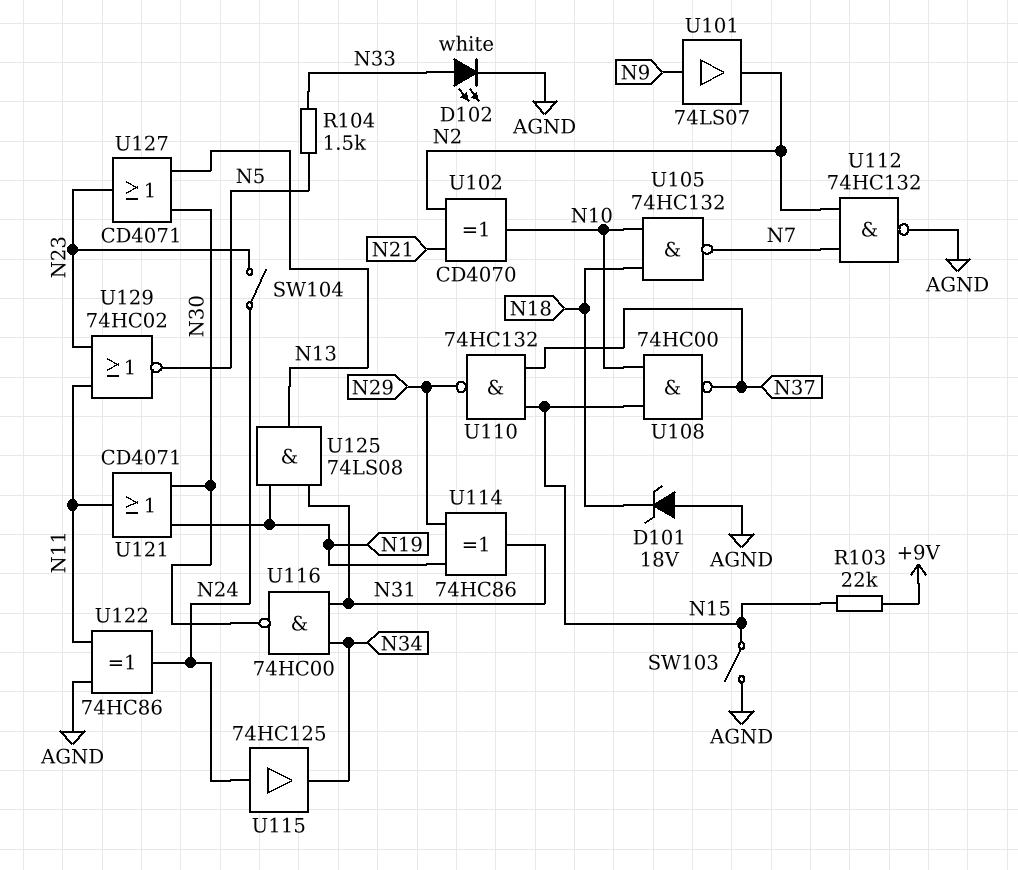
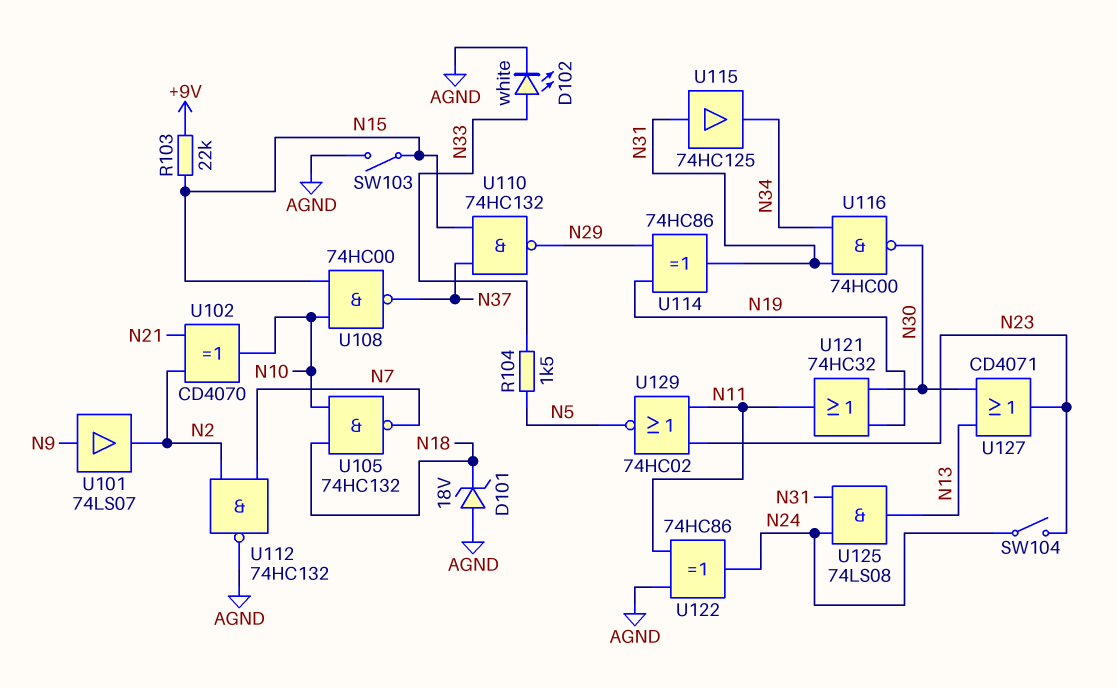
U115: buffer 74HC125 (in N24, out N34) -> buffer 74HC125 (in N31, out N34)
U121: OR CD4071 (in N19, in N30, out N11) -> OR 74HC32 (in N19, in N30, out N11)
U125: AND 74LS08 (in N19, in N31, out N13) -> AND 74LS08 (in N24, in N31, out N13)

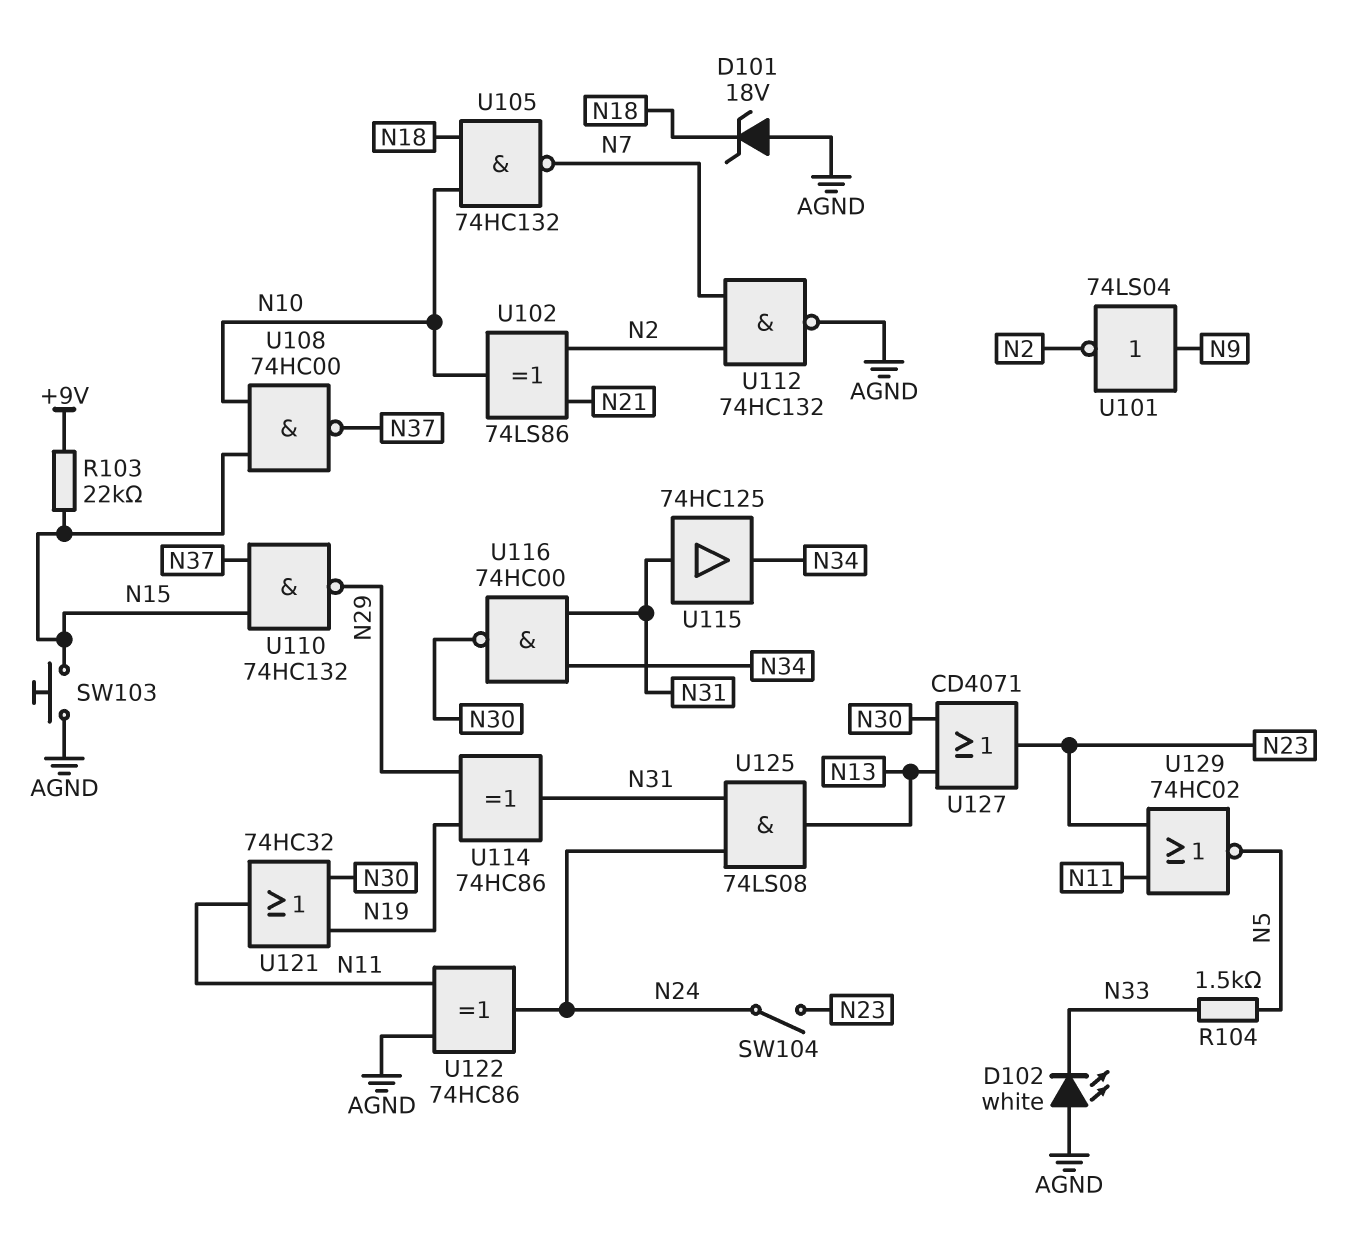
D102: LED white (A N33, K AGND) -> LED white (A AGND, K N33)
SW103: switch (AGND, N15) -> button (AGND, N15)
U101: buffer 74LS07 (in N9, out N2) -> NOT 74LS04 (in N9, out N2)
U102: XOR CD4070 (in N2, in N21, out N10) -> XOR 74LS86 (in N2, in N21, out N10)

